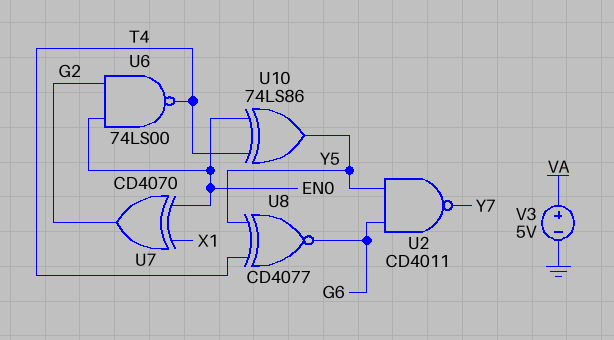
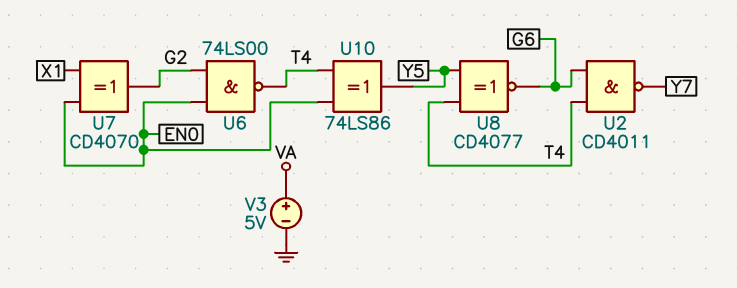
U2: NAND CD4011 (in G6, in Y5, out Y7) -> NAND CD4011 (in G6, in T4, out Y7)

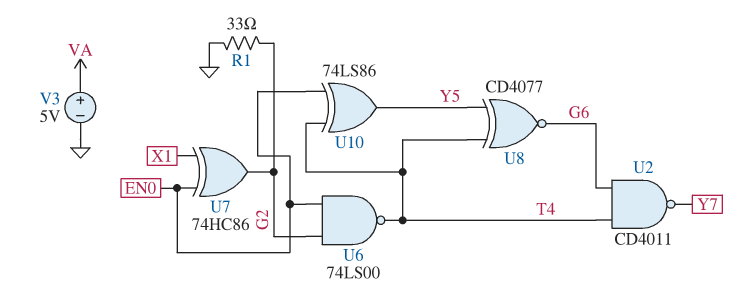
R1: none -> 33 (G2, GND)
U7: XOR CD4070 (in EN0, in X1, out G2) -> XOR 74HC86 (in EN0, in X1, out G2)

